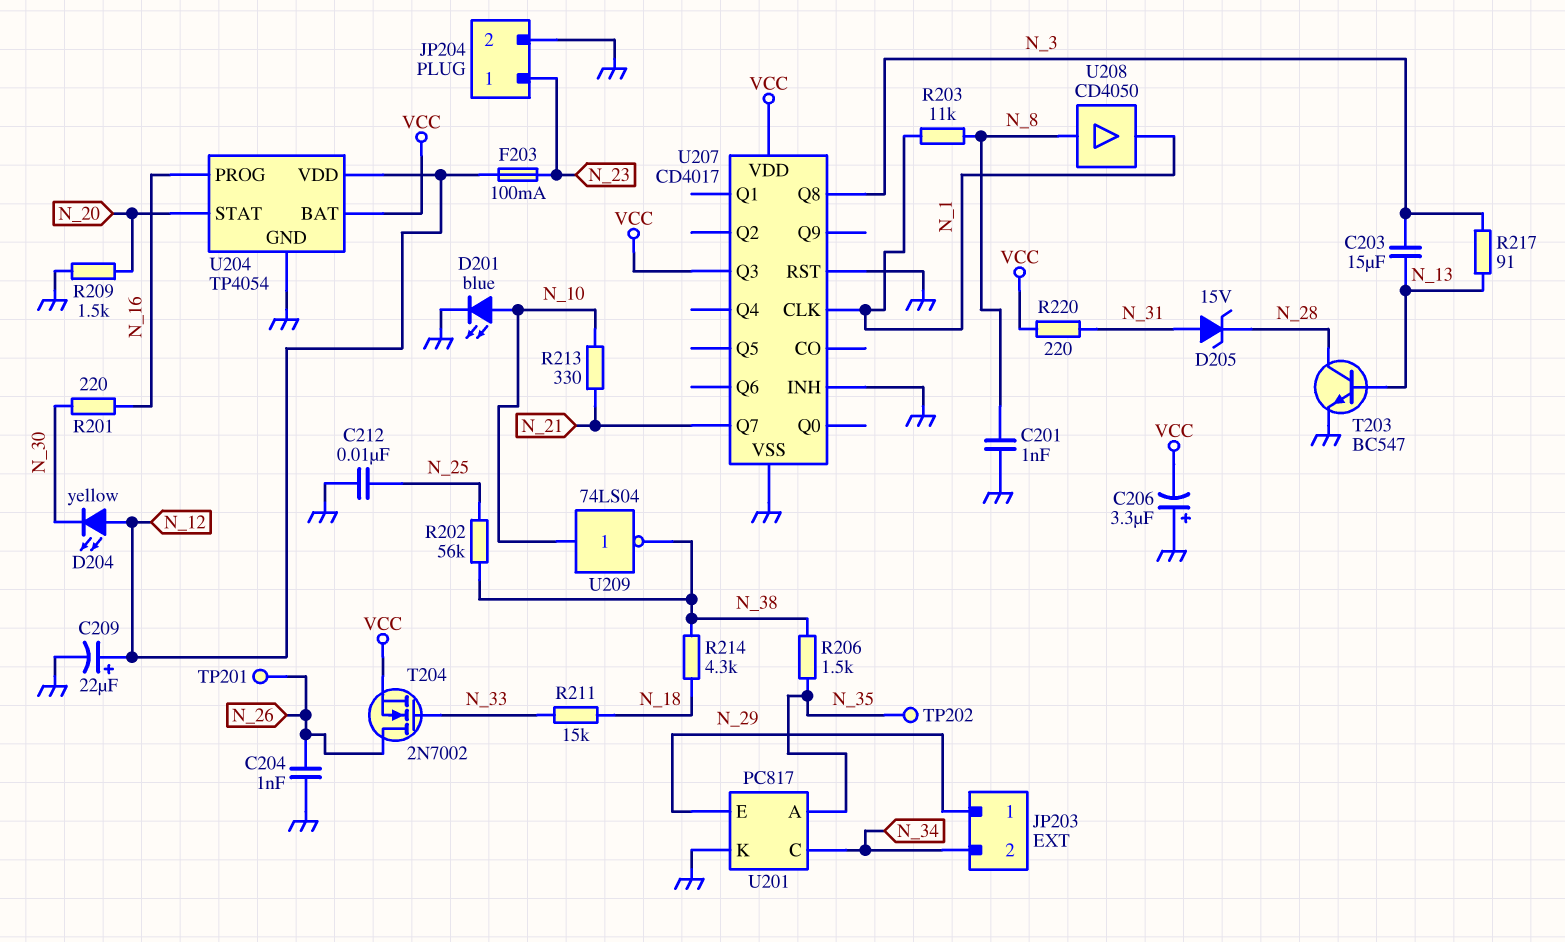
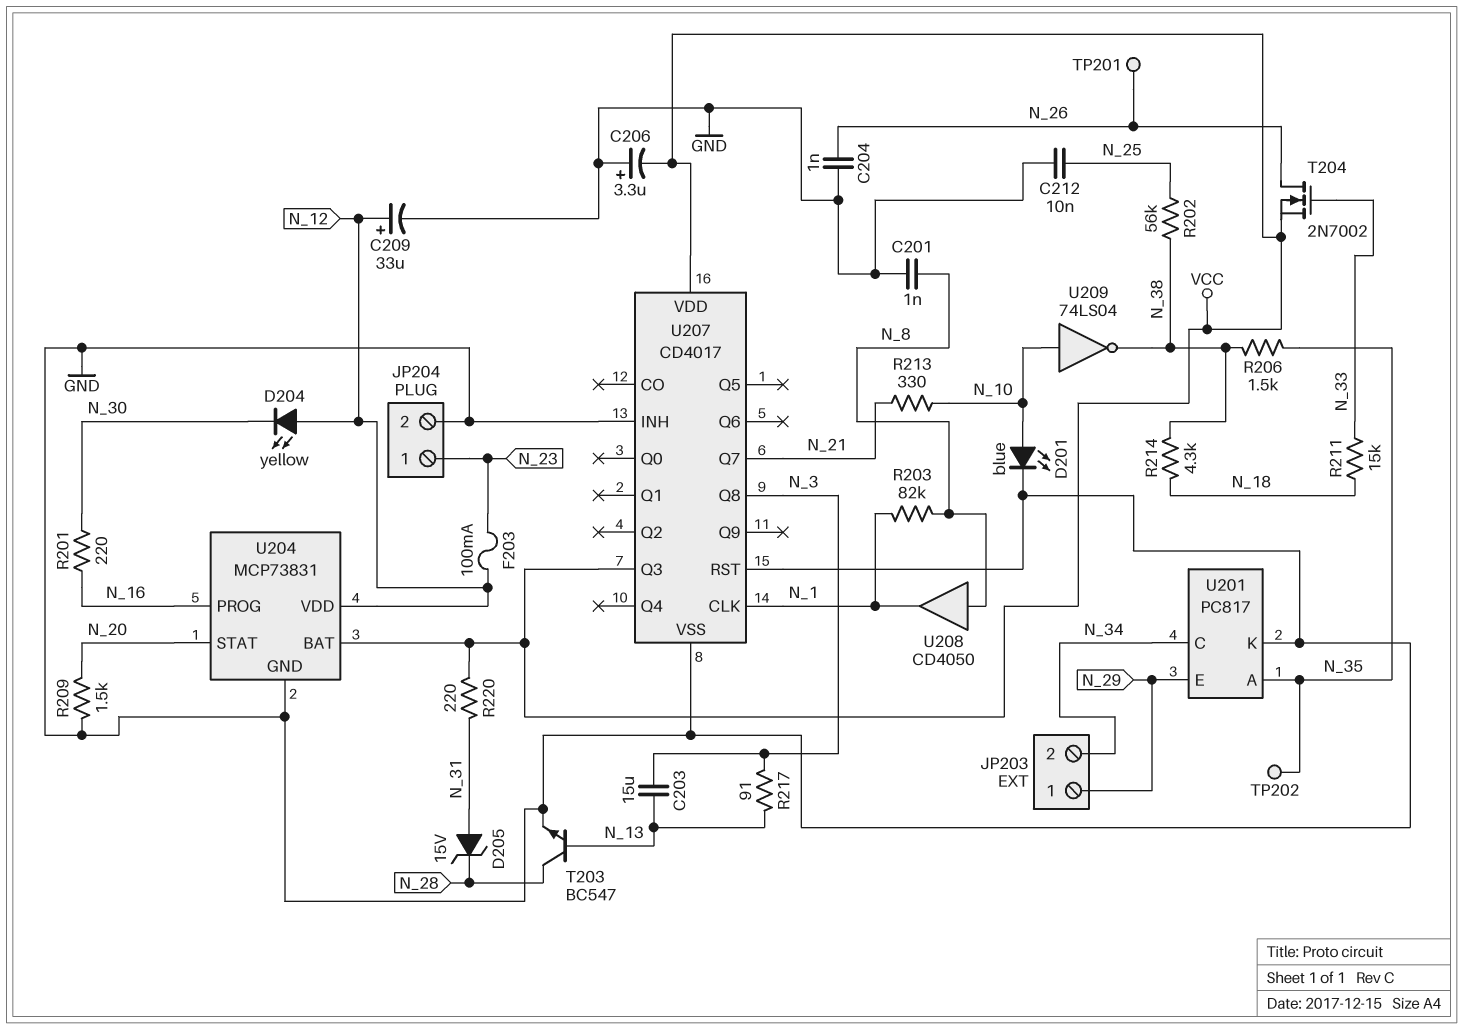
C209: 22uF (plus N_12, minus GND) -> 33uF (plus N_12, minus GND)
R203: 11k (N_1, N_8) -> 82k (N_1, N_8)
U204: TP4054 -> MCP73831

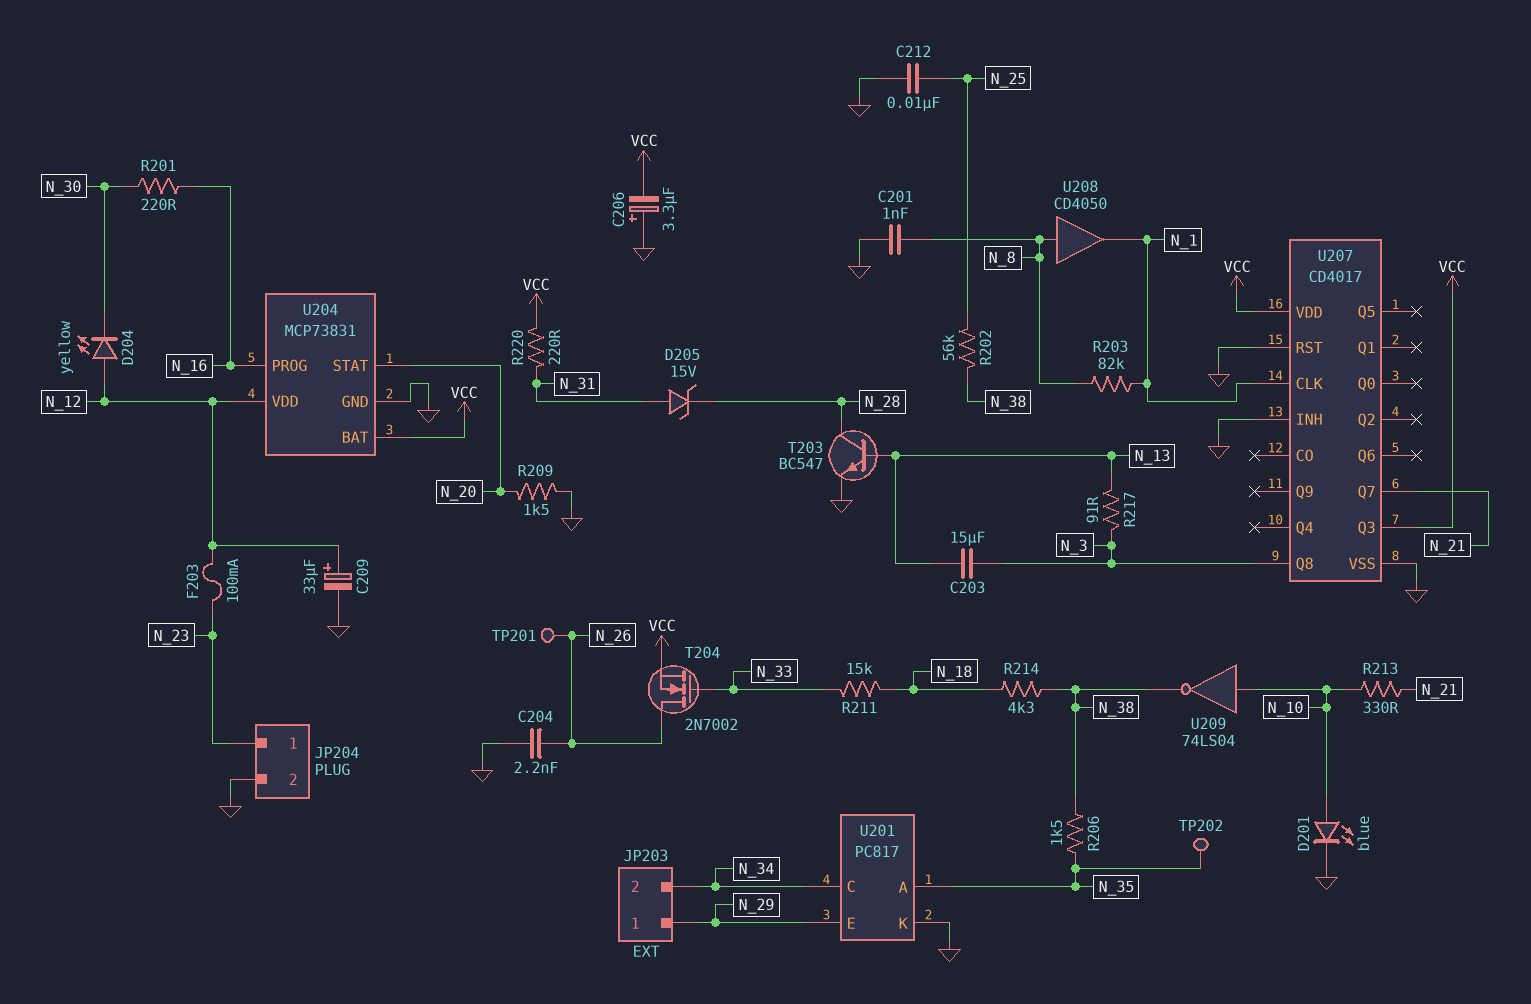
C204: 1nF (GND, N_26) -> 2.2nF (GND, N_26)

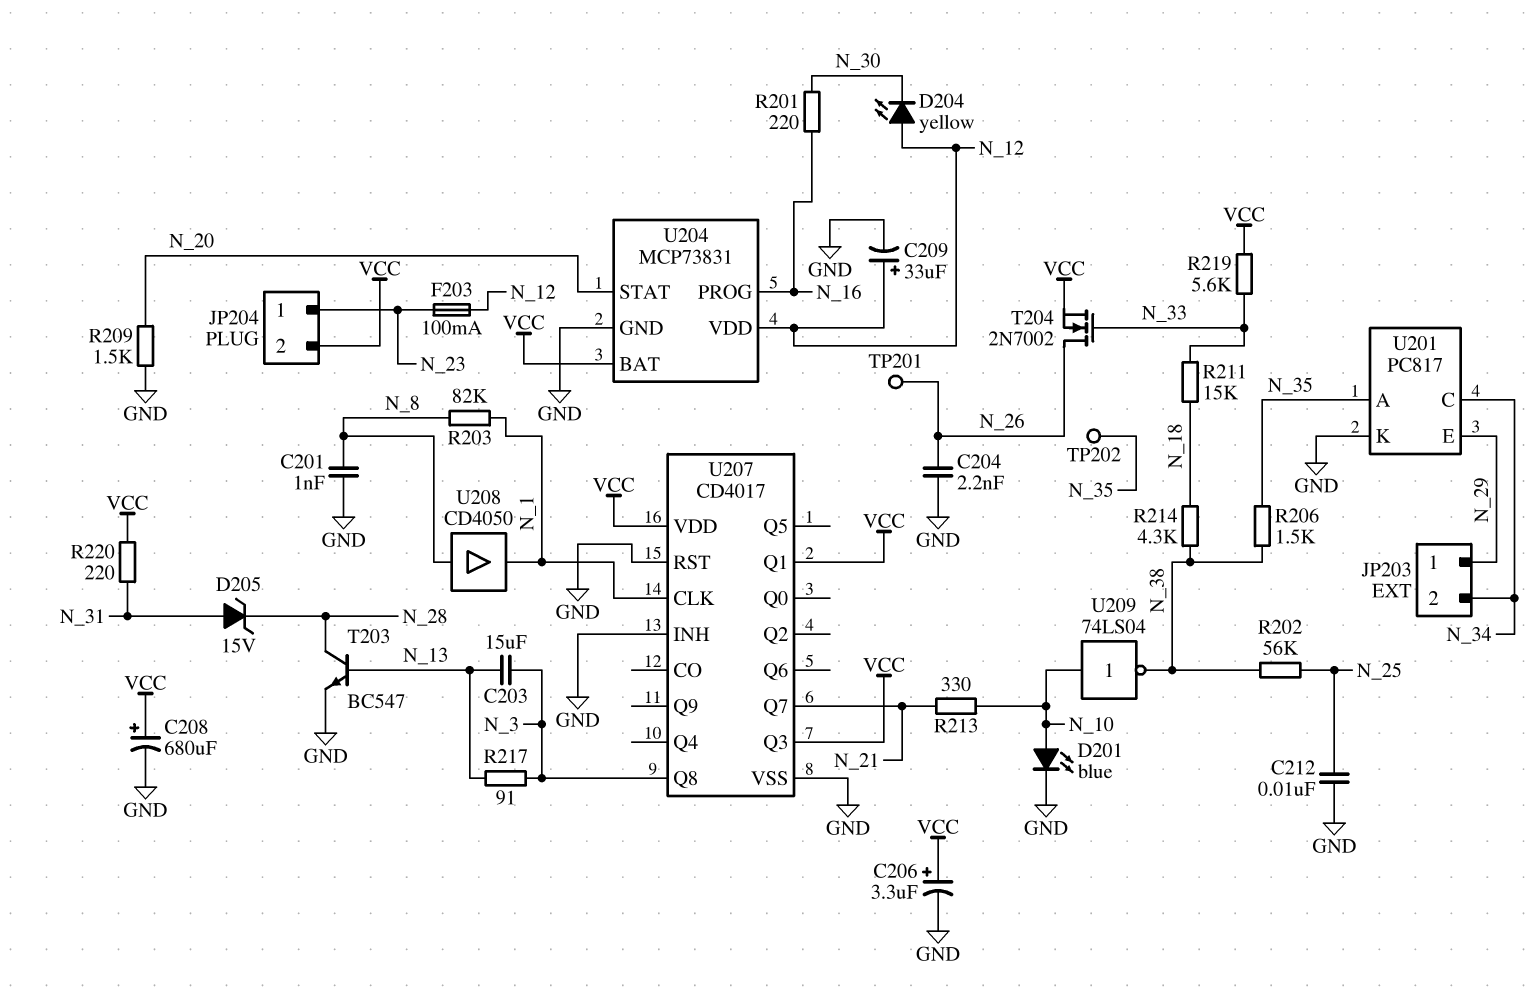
C206: 3.3uF (plus GND, minus VCC) -> 3.3uF (plus VCC, minus GND)
C208: none -> 680uF (plus VCC, minus GND)
JP204 pin 2: GND -> VCC
R219: none -> 5.6k (N_33, VCC)
U207 pin Q1: none -> VCC

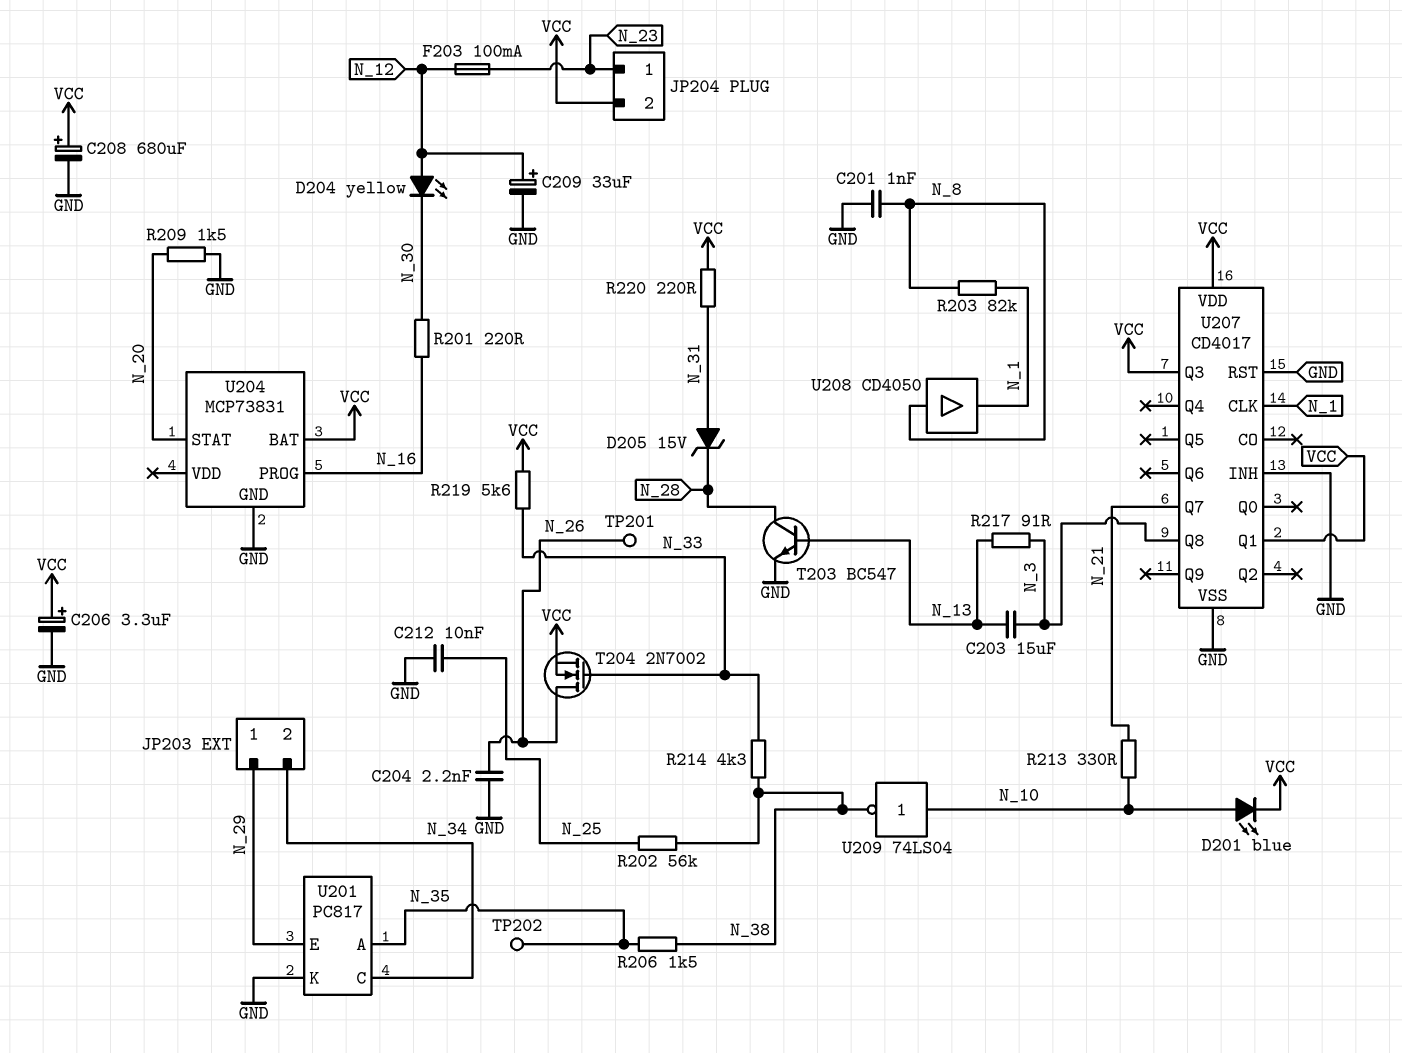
D201: LED blue (A N_10, K GND) -> LED blue (A N_10, K VCC)
R211: 15k (N_18, N_33) -> none
R214: 4.3k (N_18, N_38) -> 4.3k (N_33, N_38)
U204 pin VDD: N_12 -> none

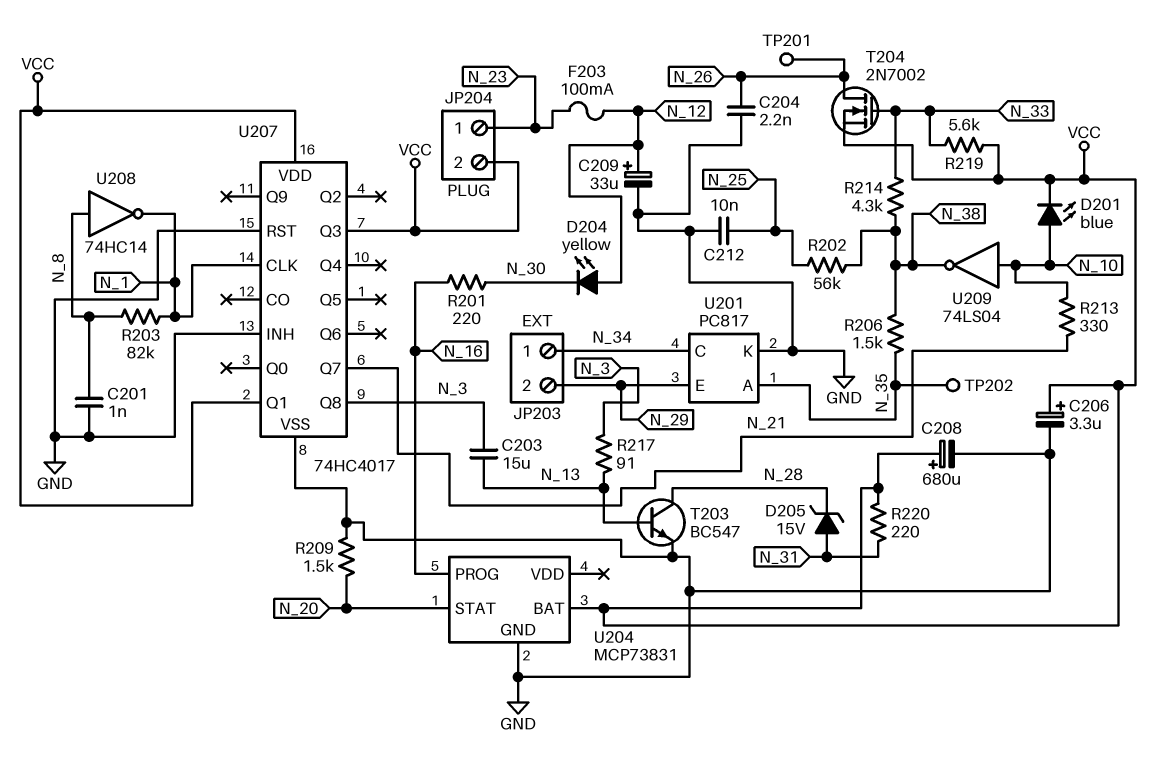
JP203 pin 1: N_29 -> N_34
JP203 pin 2: N_34 -> N_29
U207: CD4017 -> 74HC4017
U208: buffer CD4050 (in N_8, out N_1) -> NOT 74HC14 (in N_8, out N_1)

